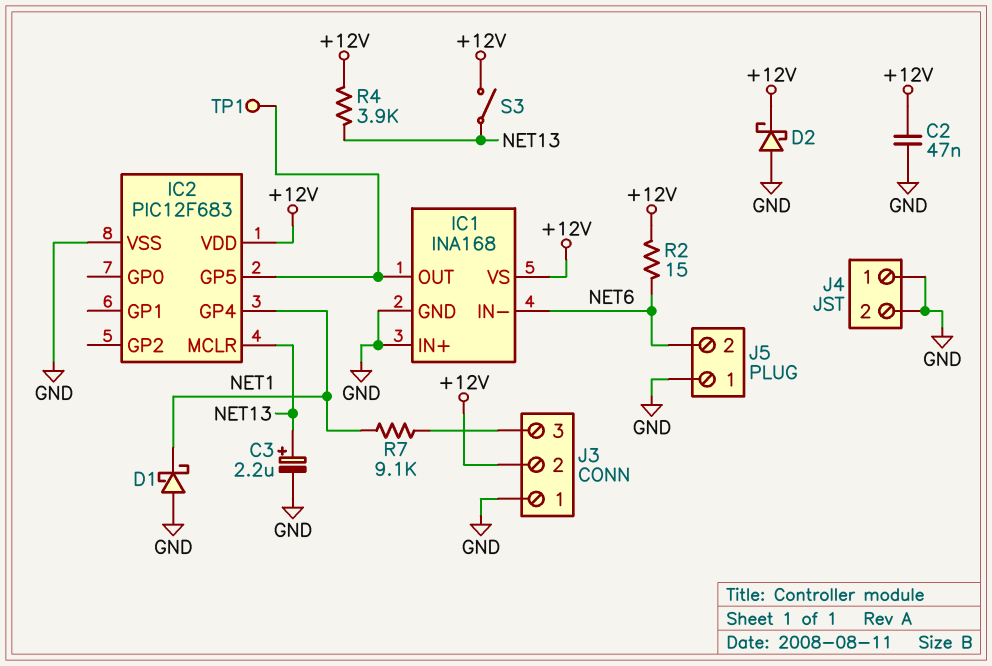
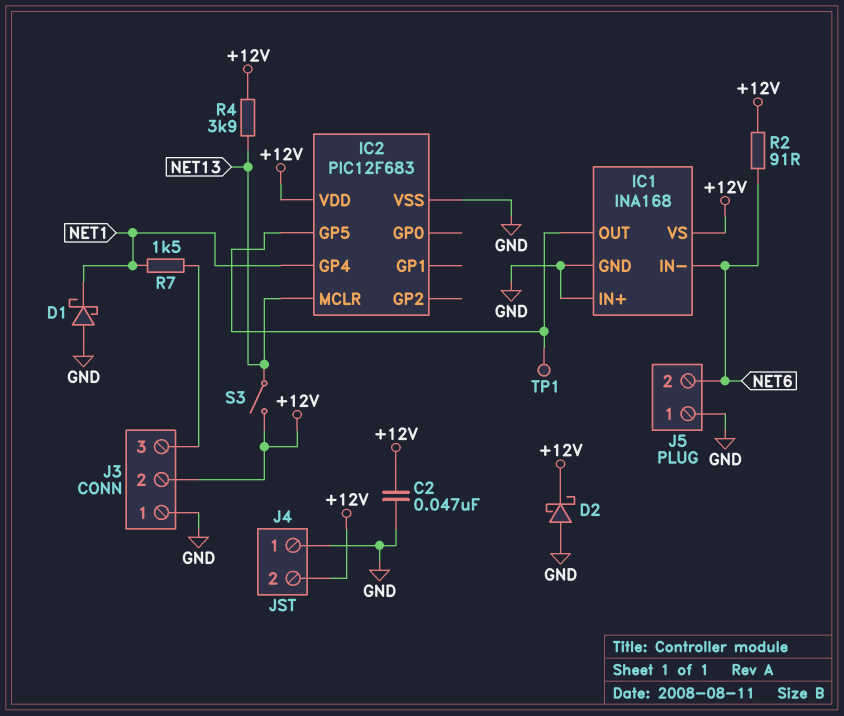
C3: 2.2uF (plus NET13, minus GND) -> none
J4 pin 2: GND -> +12V
R2: 15 (+12V, NET6) -> 91 (+12V, NET6)
R7: 9.1k (J3/3, NET1) -> 1.5k (J3/3, NET1)

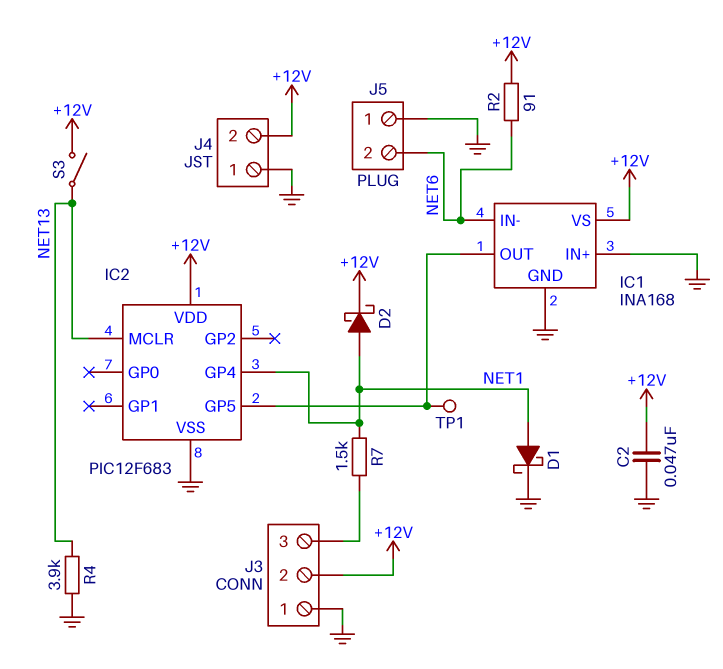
D1: schottky (A GND, K NET1) -> schottky (A NET1, K GND)
D2: schottky (A GND, K +12V) -> schottky (A NET1, K +12V)
R4: 3.9k (+12V, NET13) -> 3.9k (GND, NET13)

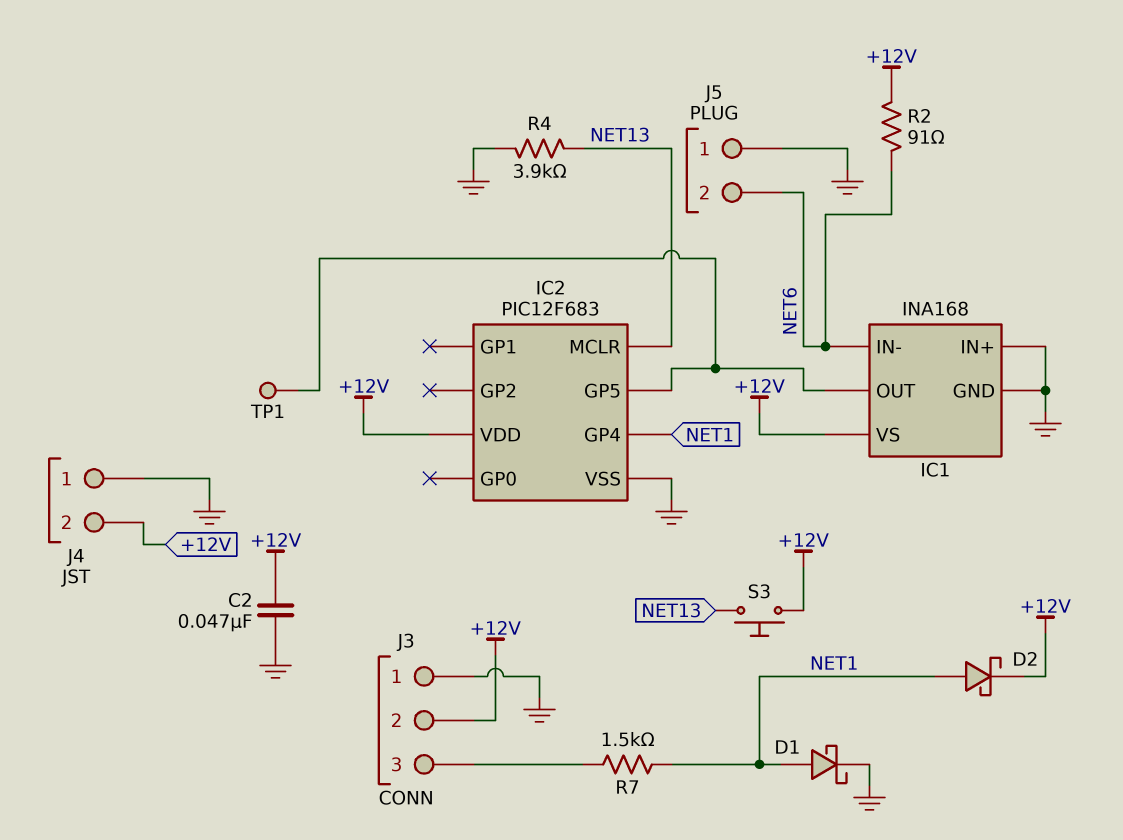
S3: switch (+12V, NET13) -> button (+12V, NET13)

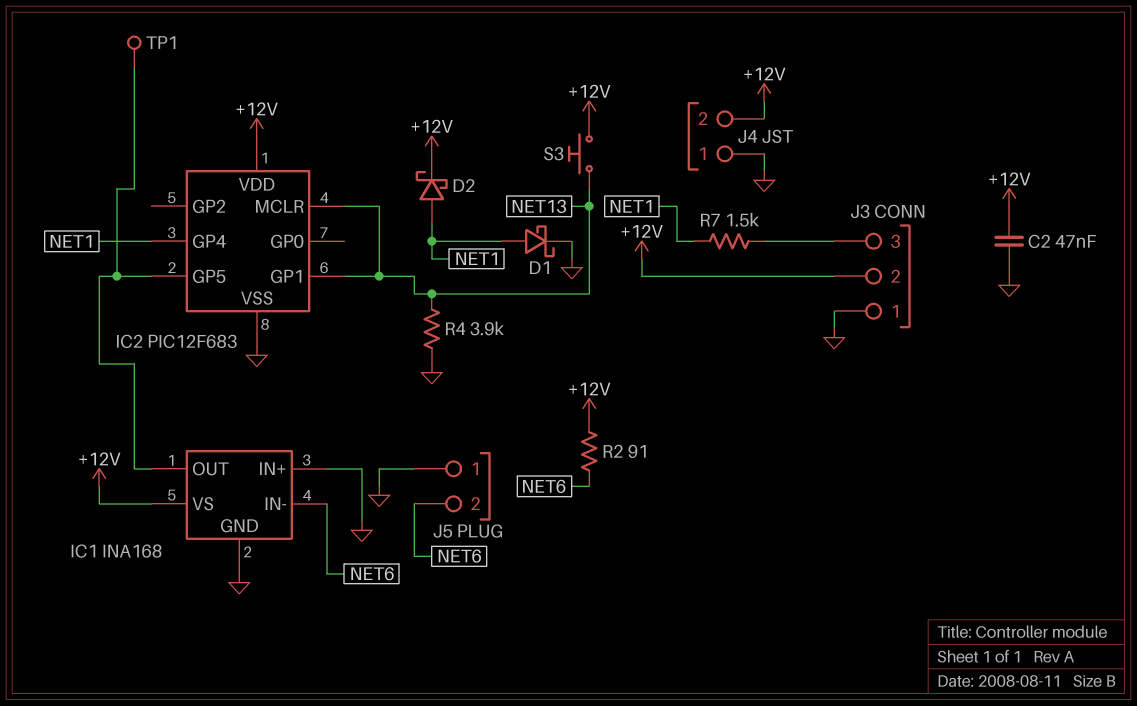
IC2 pin GP1: none -> NET13

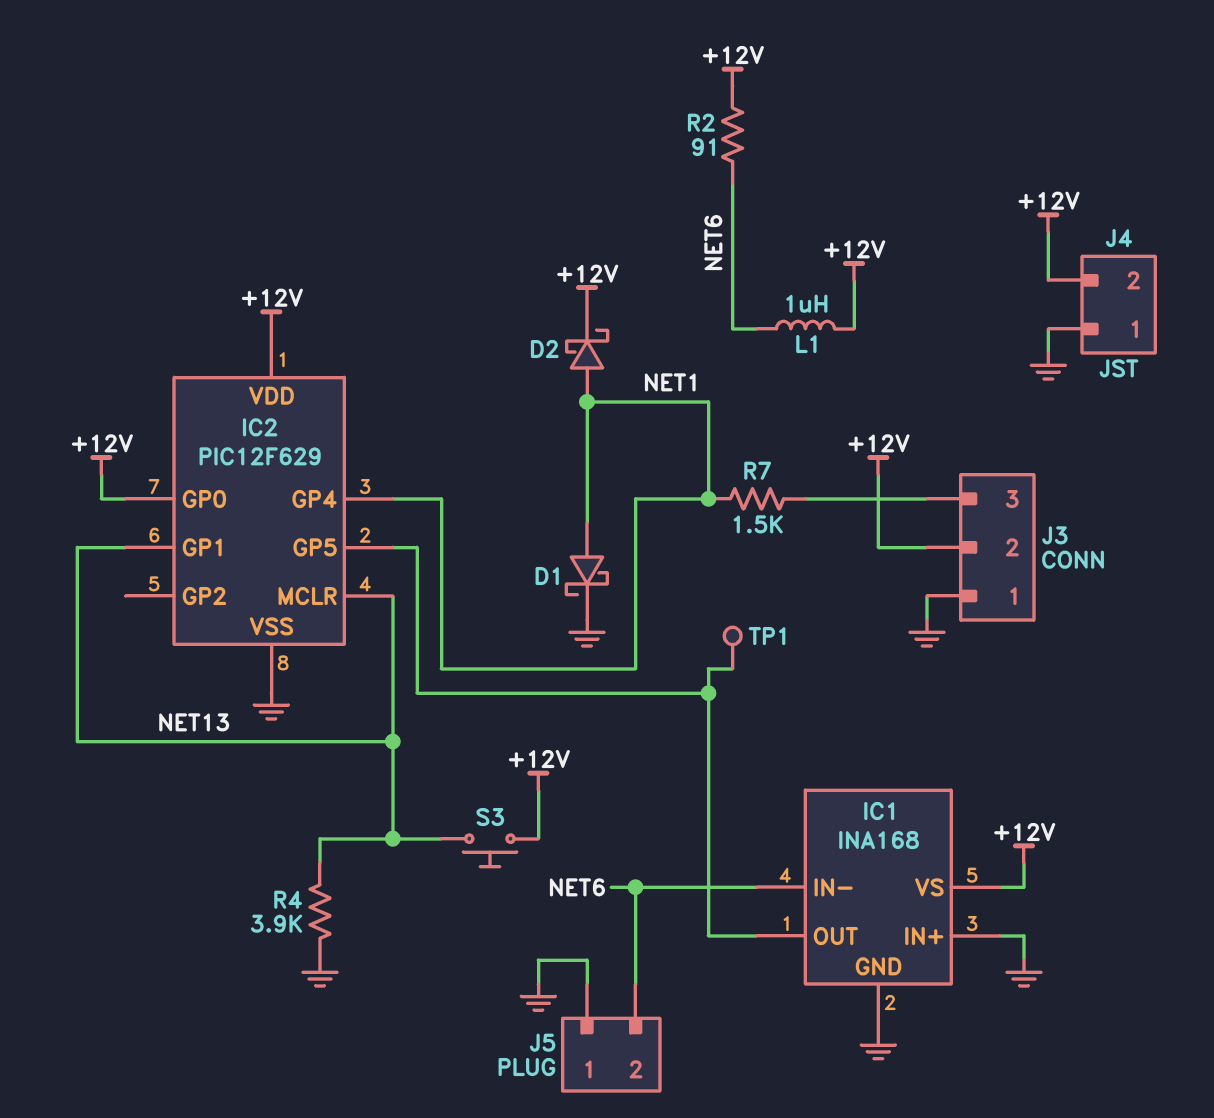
C2: 47nF (+12V, GND) -> none
IC2: PIC12F683 -> PIC12F629
IC2 pin GP0: none -> +12V
L1: none -> 1uH (+12V, NET6)

